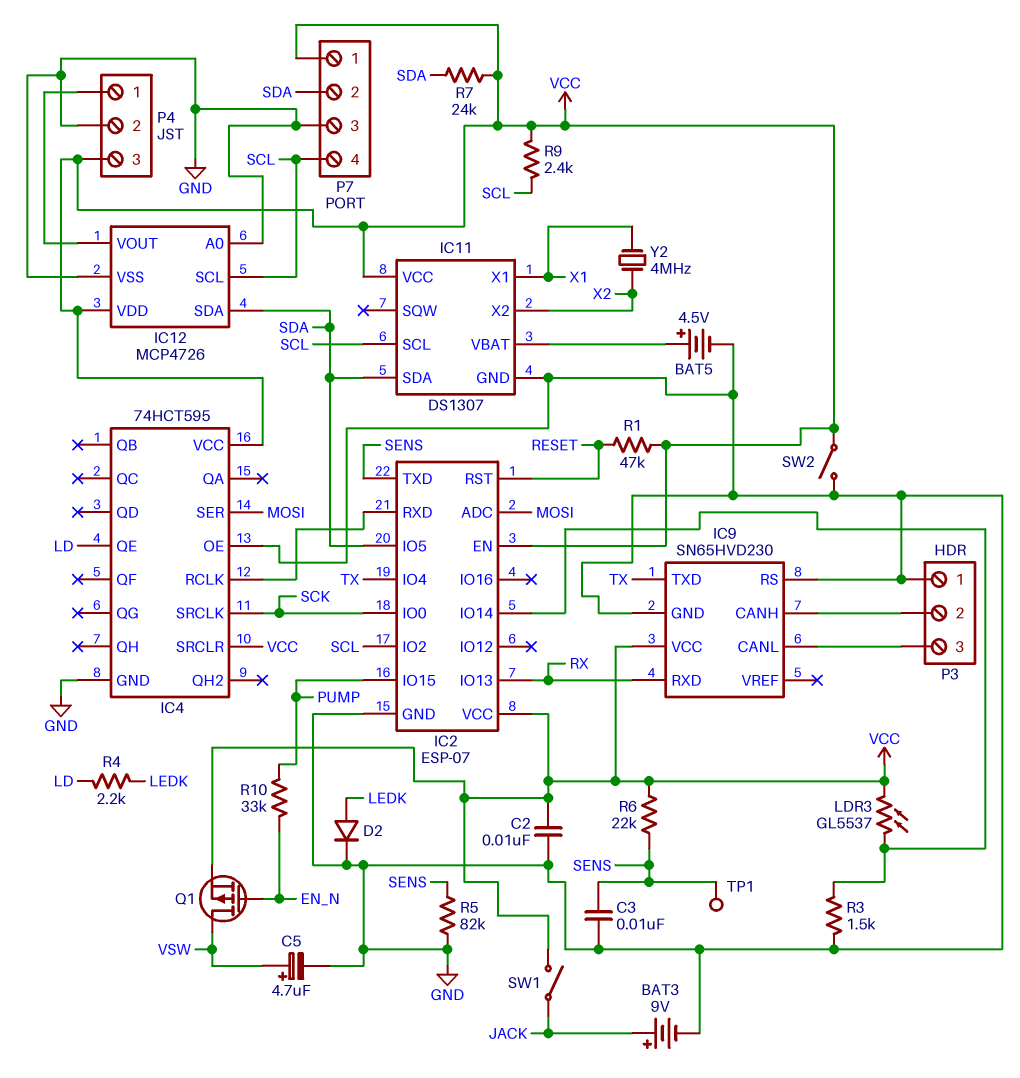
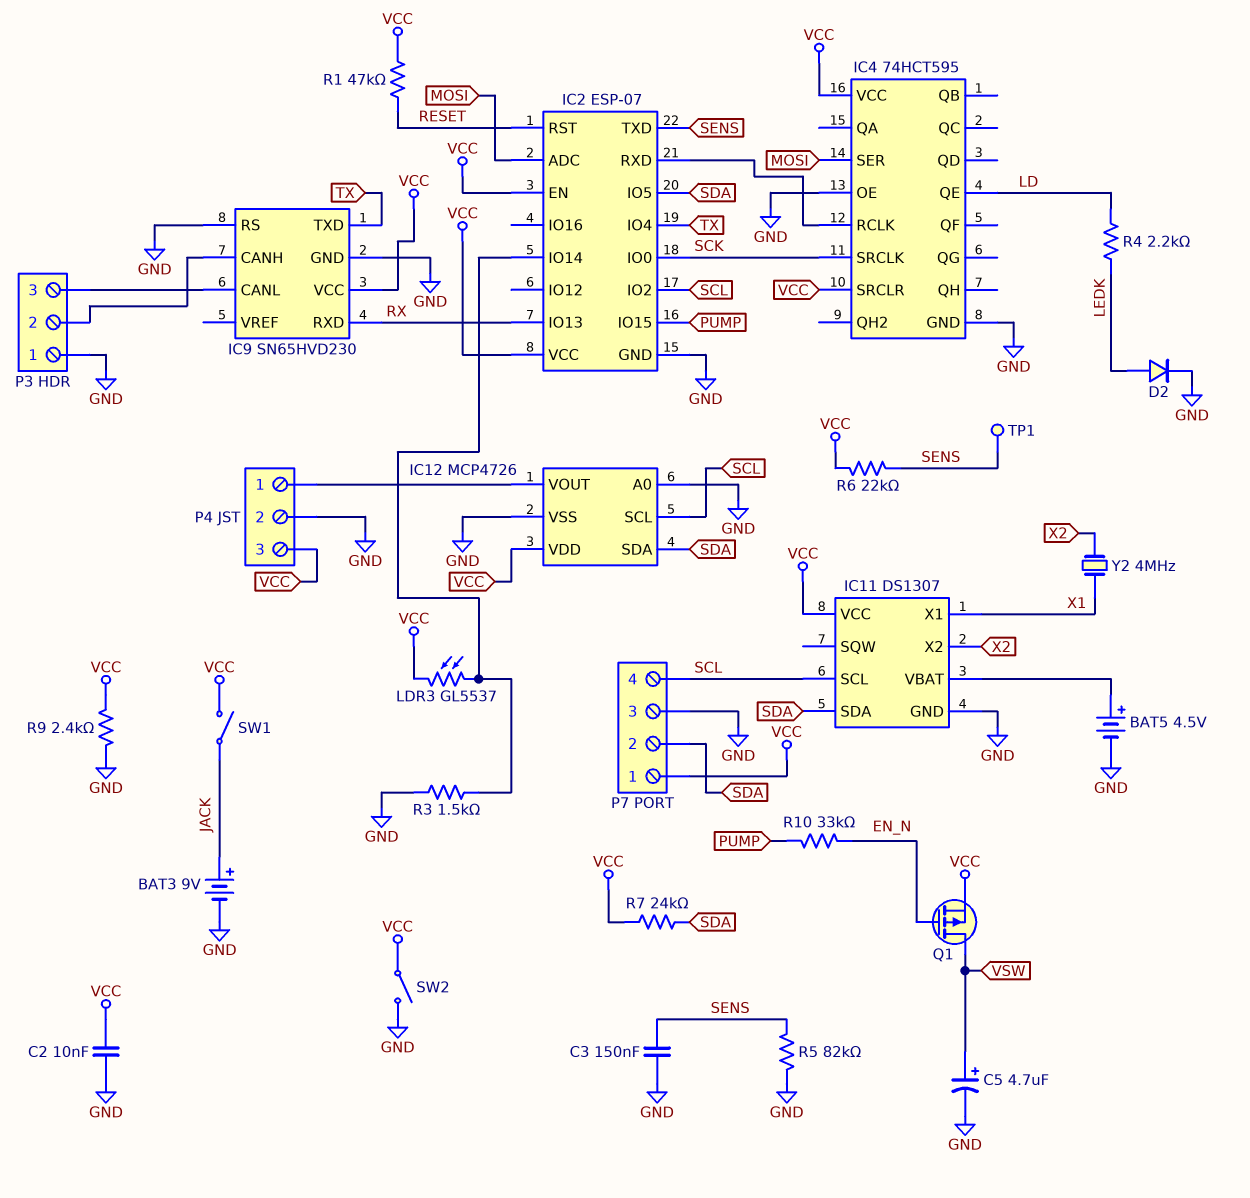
C3: 10nF (GND, SENS) -> 150nF (GND, SENS)
R9: 2.4k (SCL, VCC) -> 2.4k (GND, VCC)

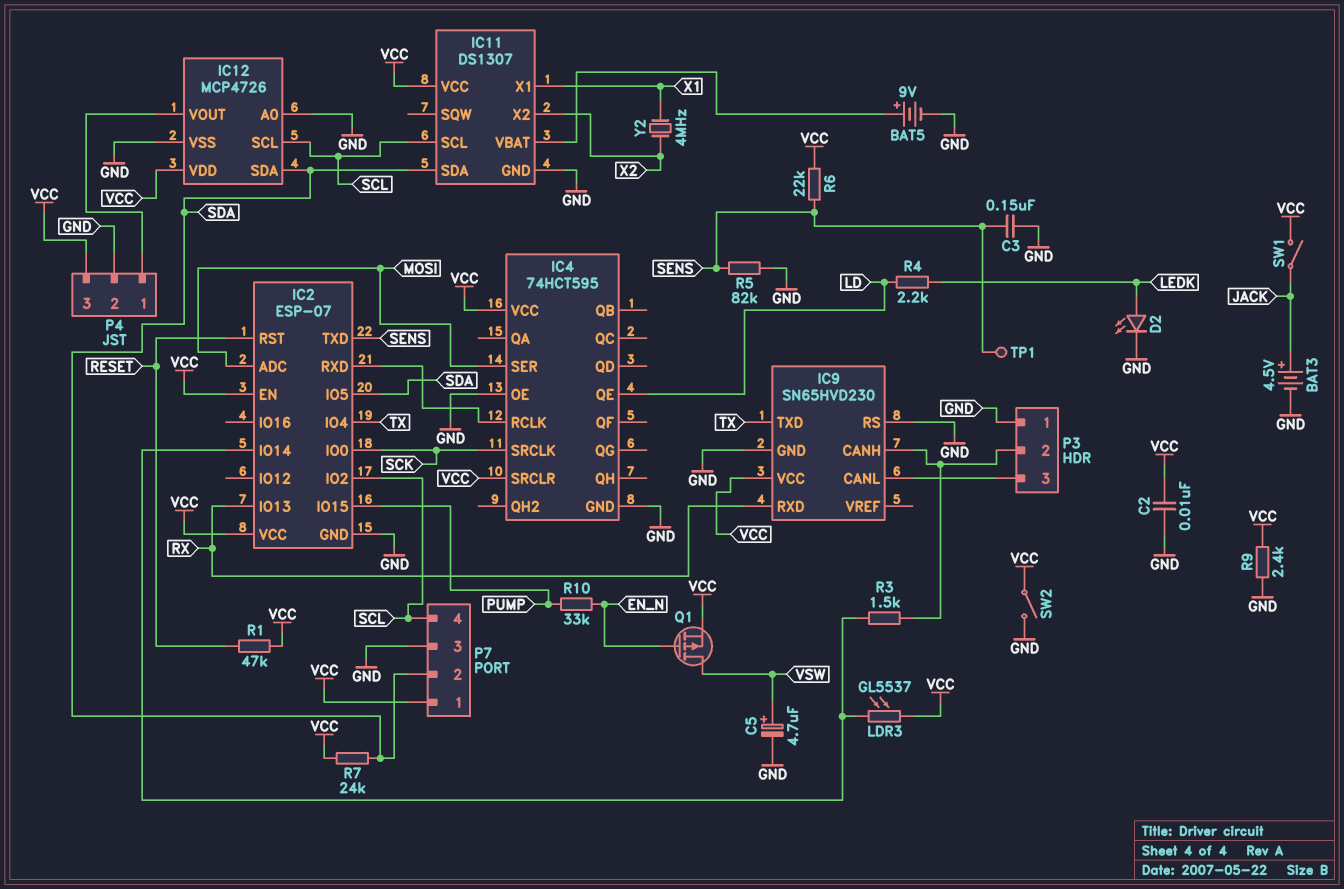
BAT3: 9V (plus JACK, minus GND) -> 4.5V (plus JACK, minus GND)
BAT5: 4.5V (plus IC11/VBAT, minus GND) -> 9V (plus IC11/VBAT, minus GND)
D2: diode (A LEDK, K GND) -> LED (A LEDK, K GND)
R3: 1.5k (GND, IC2/IO14) -> 1.5k (IC2/IO14, IC9/CANH)

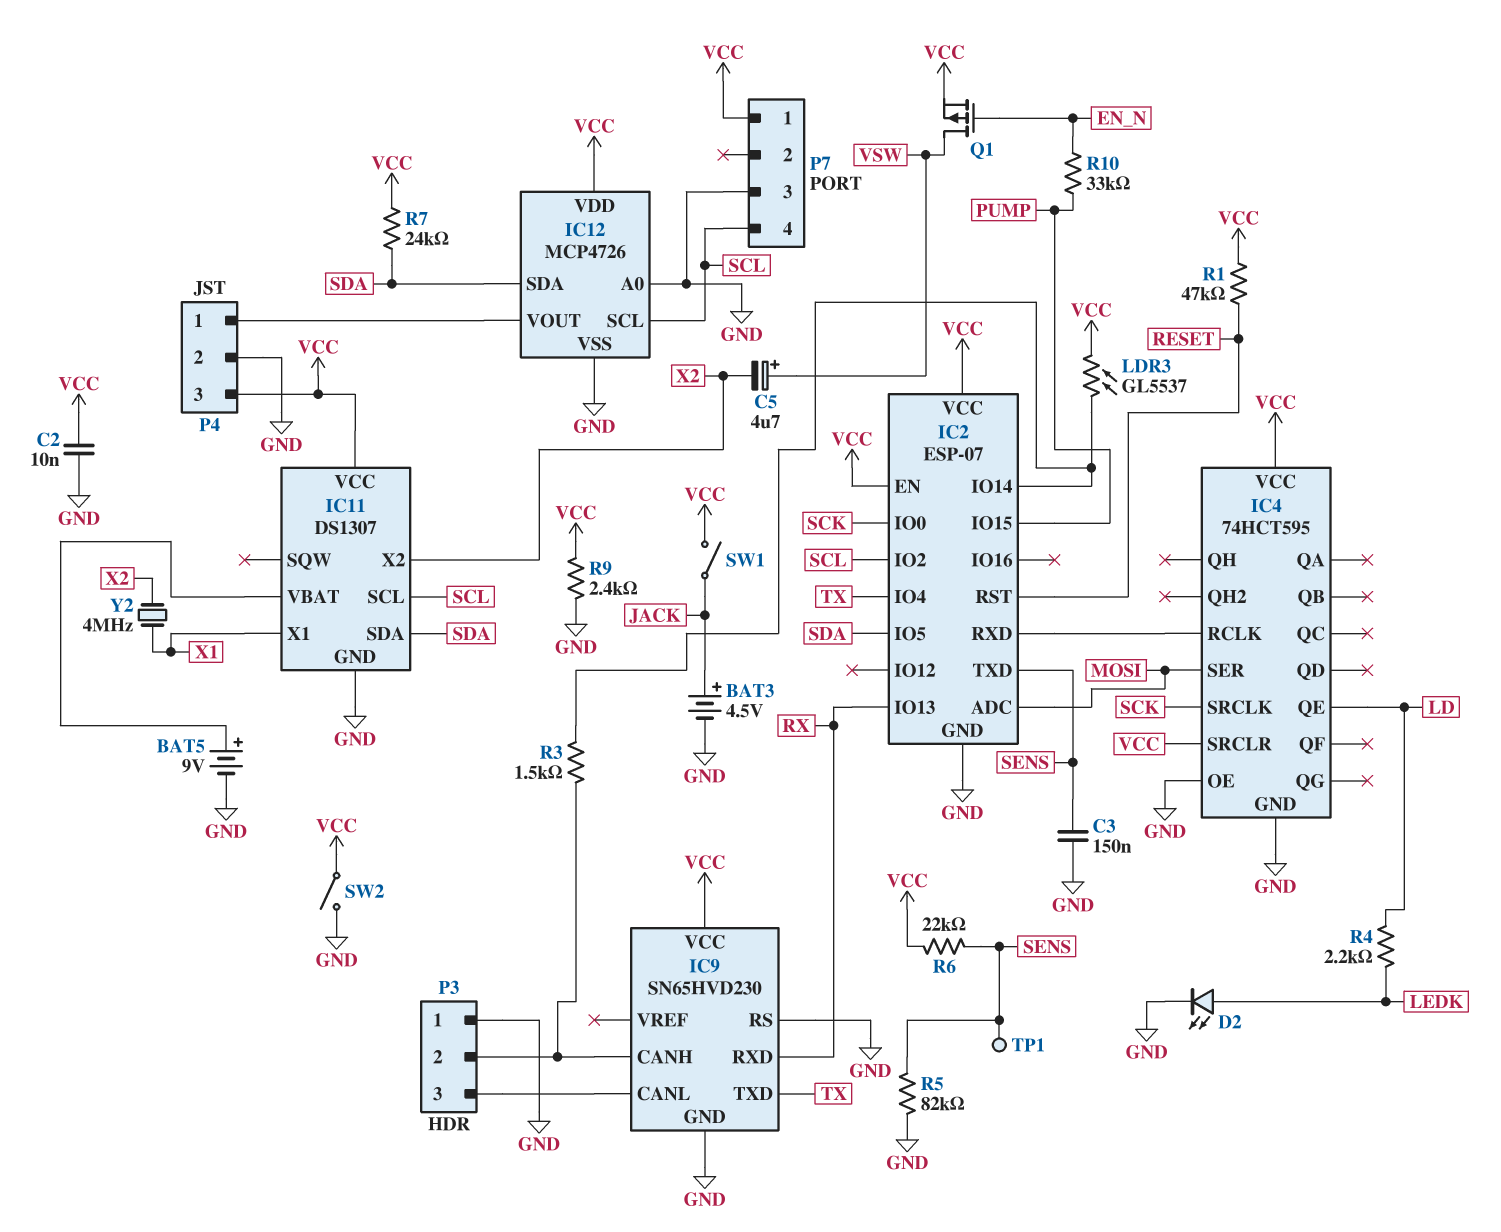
C5: 4.7uF (plus VSW, minus GND) -> 4.7uF (plus VSW, minus X2)
P7 pin 2: SDA -> none

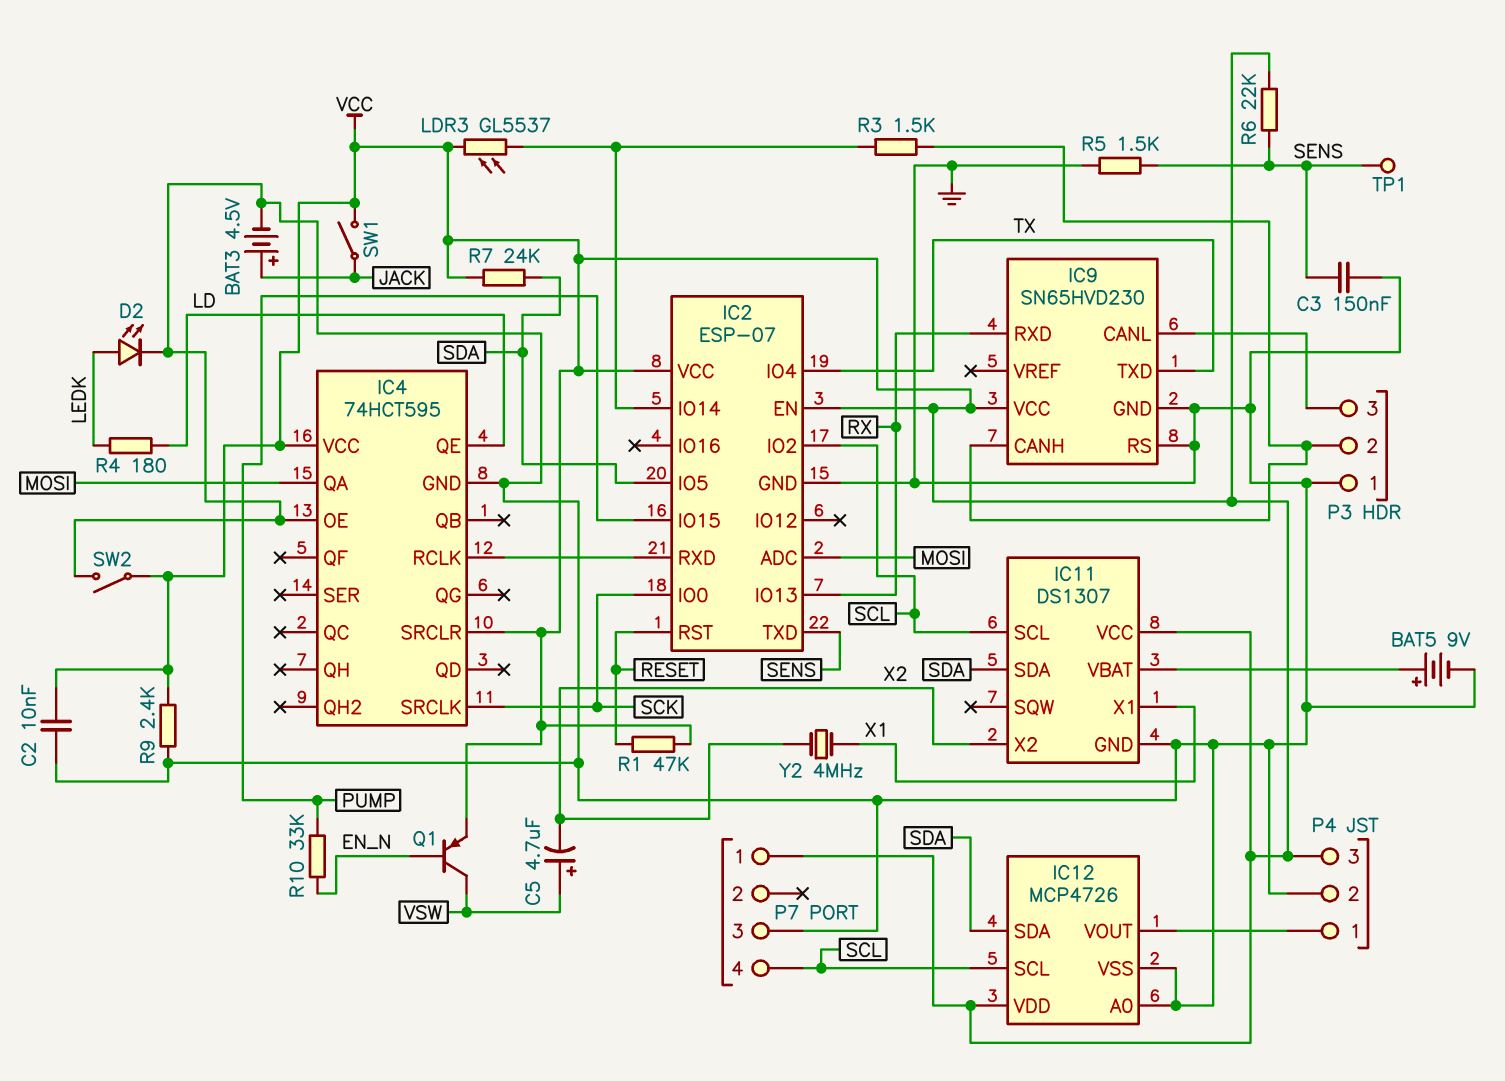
IC4 pin QA: none -> MOSI
IC4 pin SER: MOSI -> none
Q1: PMOS (G EN_N, D VSW, S VCC) -> PNP (B EN_N, C VSW, E VCC)
R4: 2.2k (LD, LEDK) -> 180 (LD, LEDK)
R5: 82k (GND, SENS) -> 1.5k (GND, SENS)

